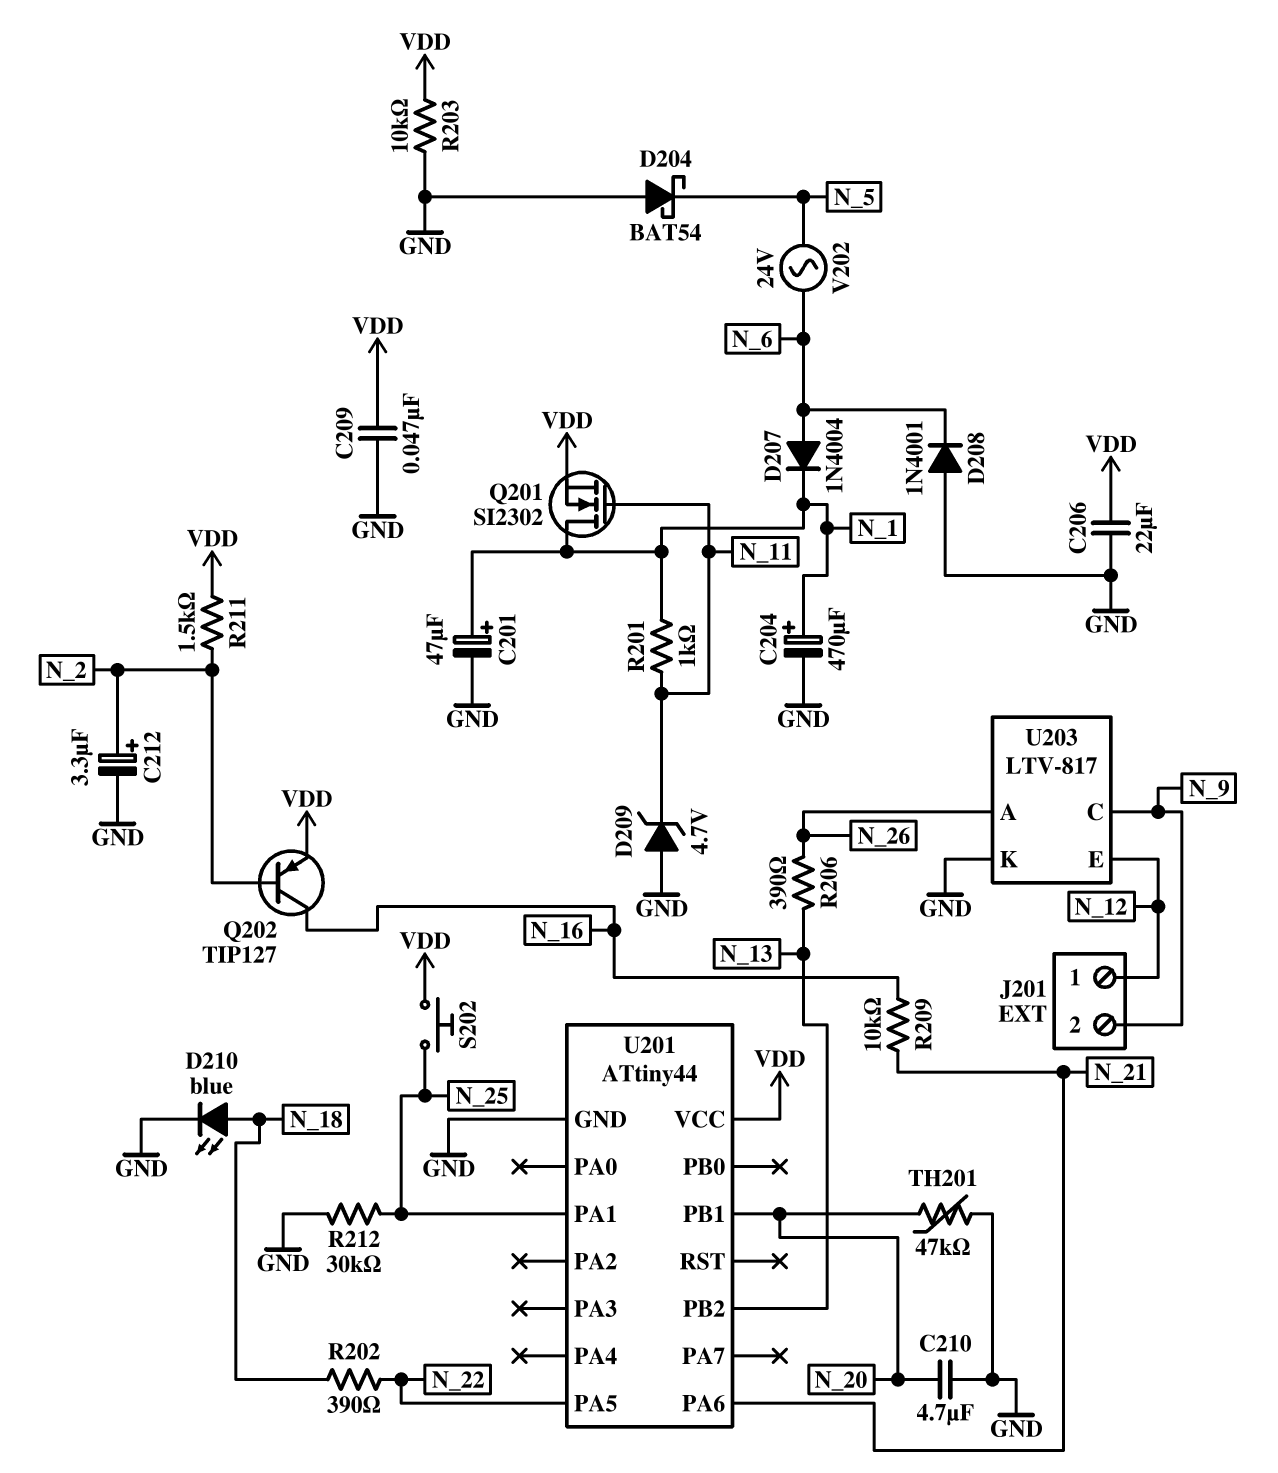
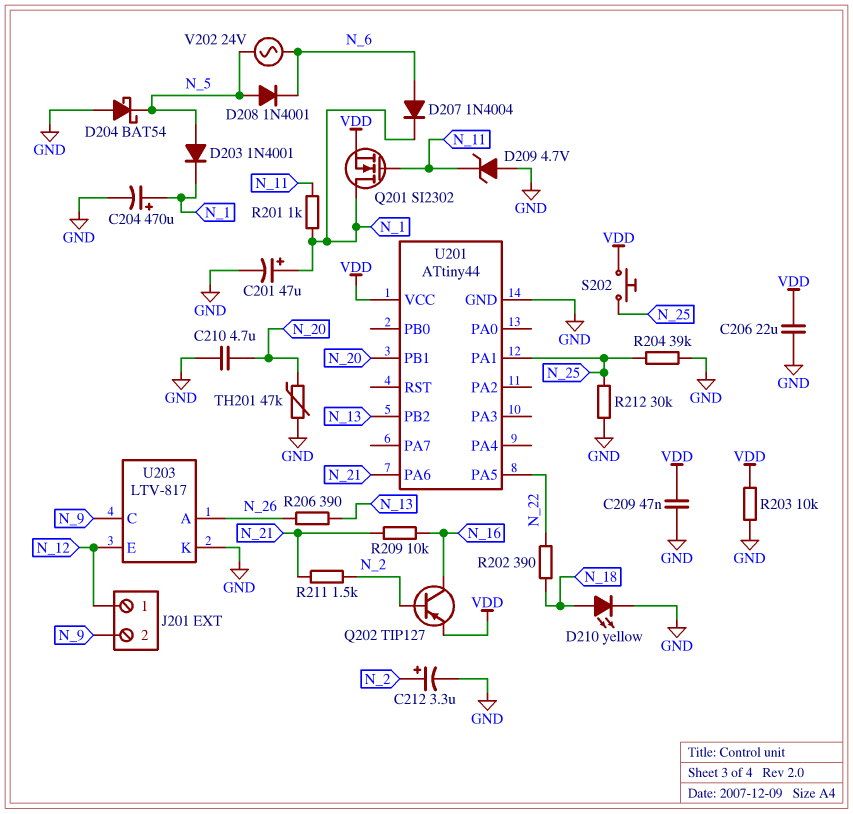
D203: none -> diode 1N4001 (A N_5, K N_1)
D208: diode 1N4001 (A GND, K N_6) -> diode 1N4001 (A N_5, K N_6)
D210: LED blue (A N_18, K GND) -> LED yellow (A N_18, K GND)
R204: none -> 39k (GND, N_25)
R211: 1.5k (N_2, VDD) -> 1.5k (N_2, N_21)

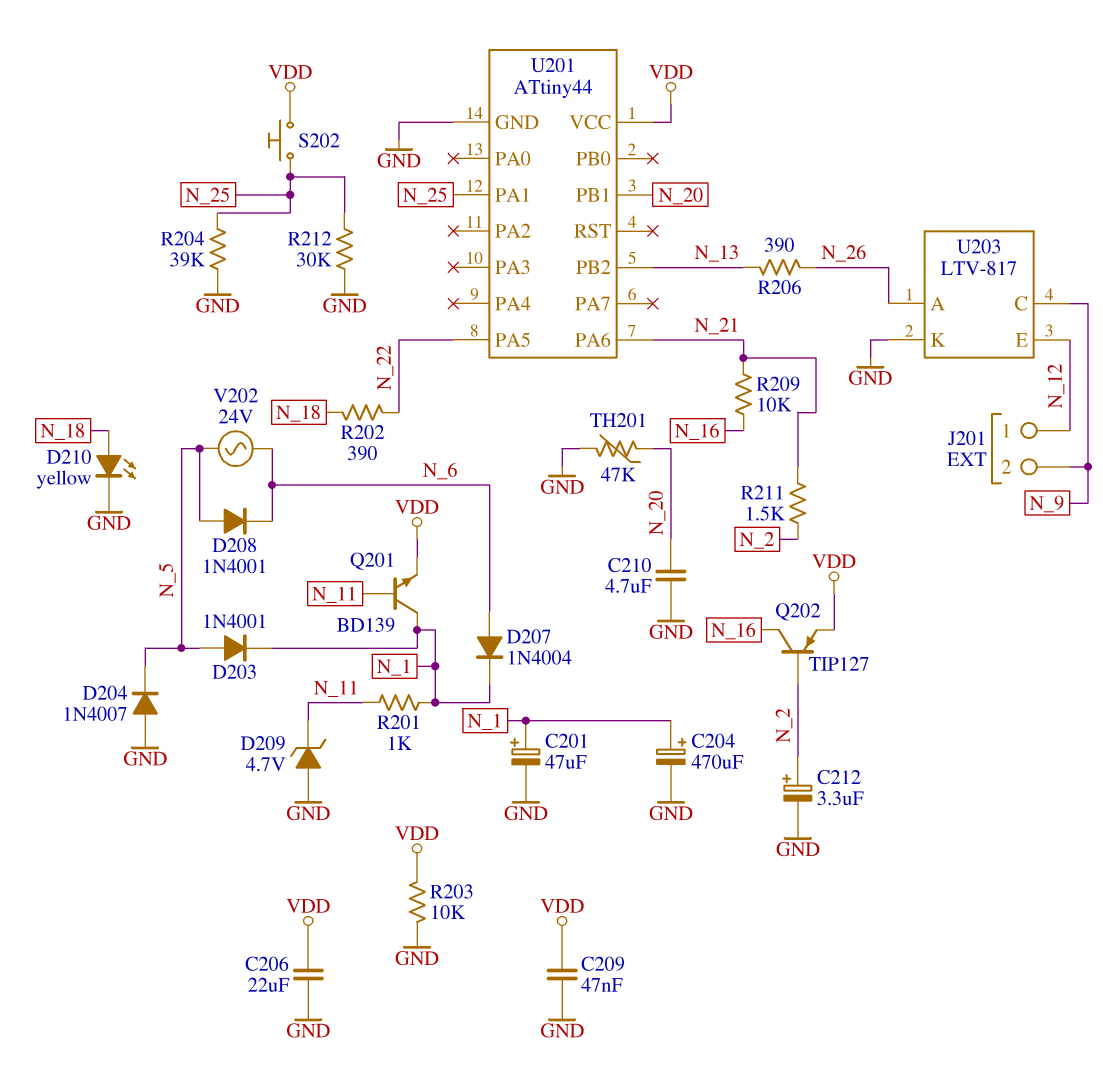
D204: schottky BAT54 (A GND, K N_5) -> diode 1N4007 (A GND, K N_5)
Q201: NMOS SI2302 (G N_11, D N_1, S VDD) -> NPN BD139 (B N_11, C N_1, E VDD)

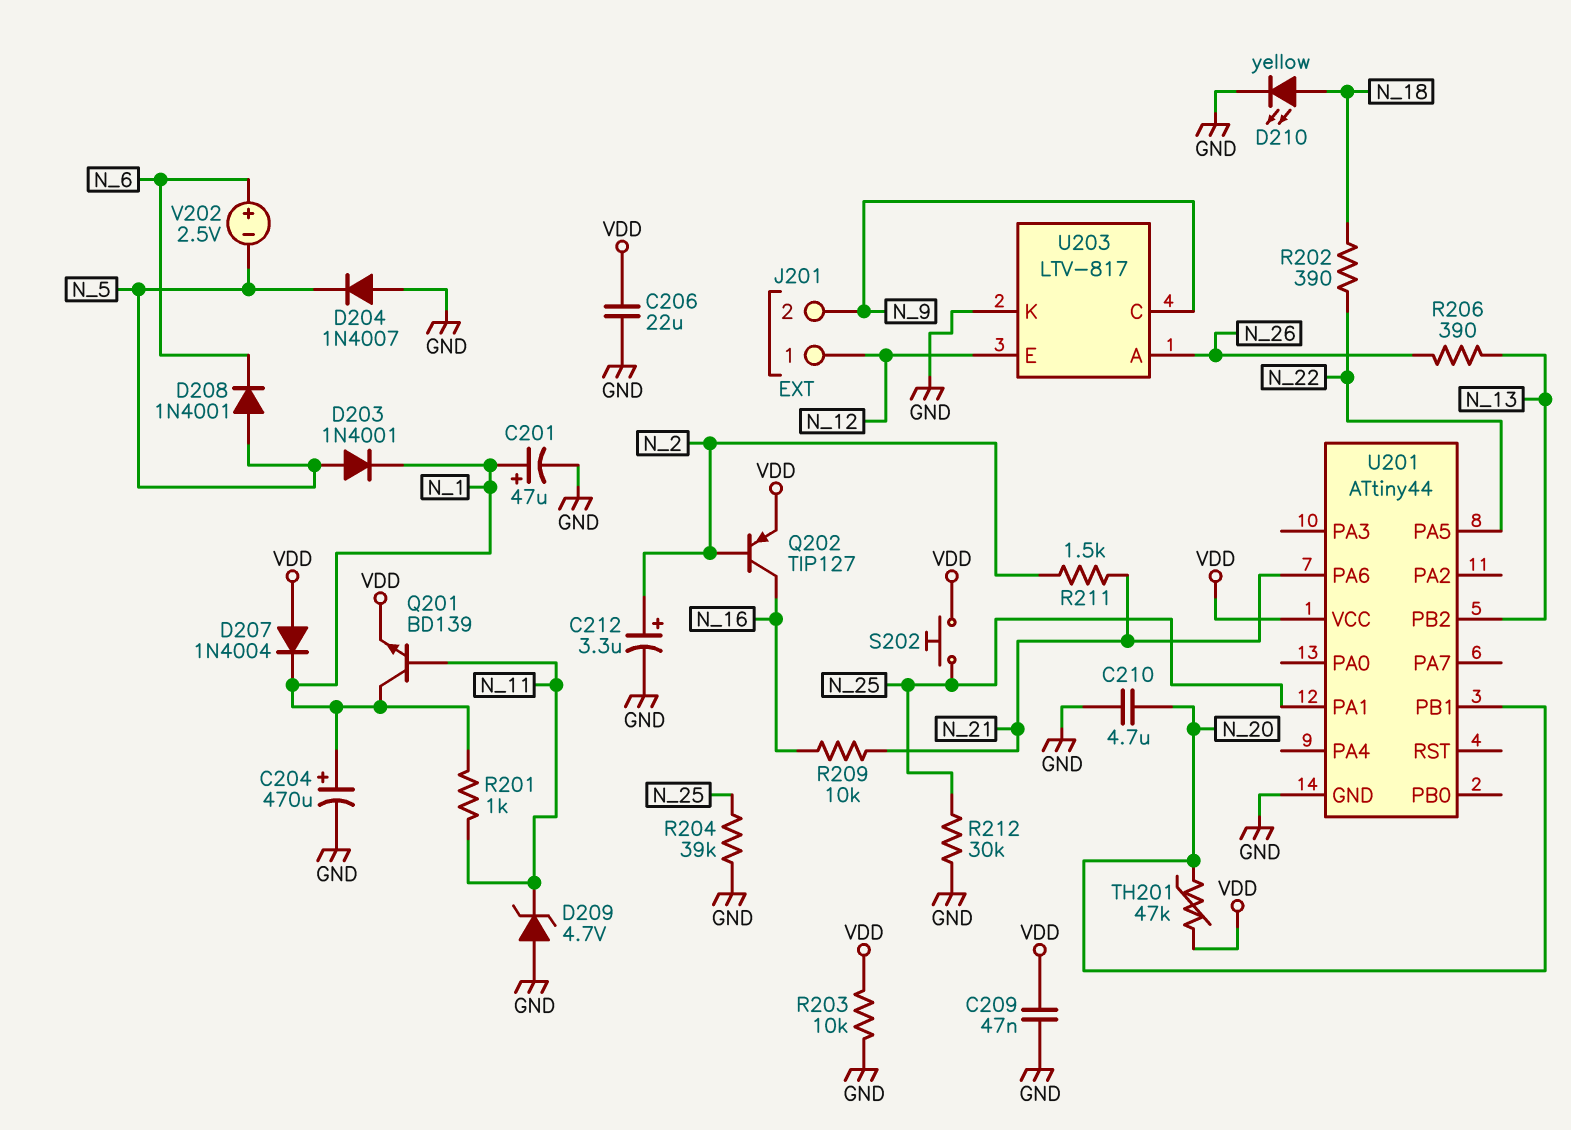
D207: diode 1N4004 (A N_6, K N_1) -> diode 1N4004 (A VDD, K N_1)
TH201: 47k (GND, N_20) -> 47k (N_20, VDD)
V202: AC 24V (N_5, N_6) -> 2.5V (plus N_6, minus N_5)

